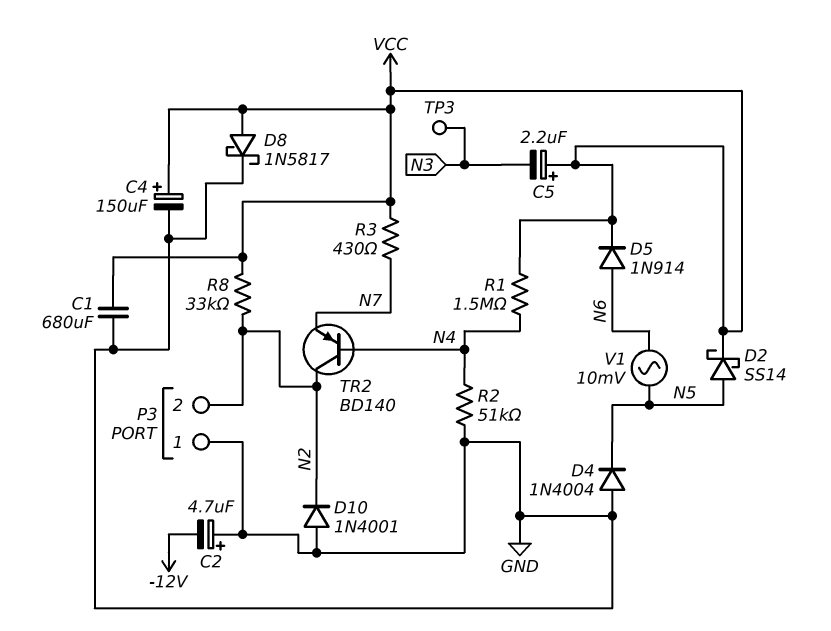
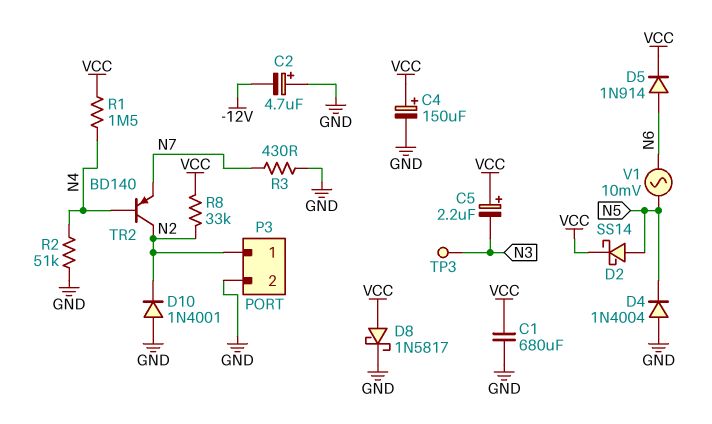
P3 pin 1: GND -> N2
P3 pin 2: N2 -> GND
R3: 430 (N7, VCC) -> 430 (GND, N7)

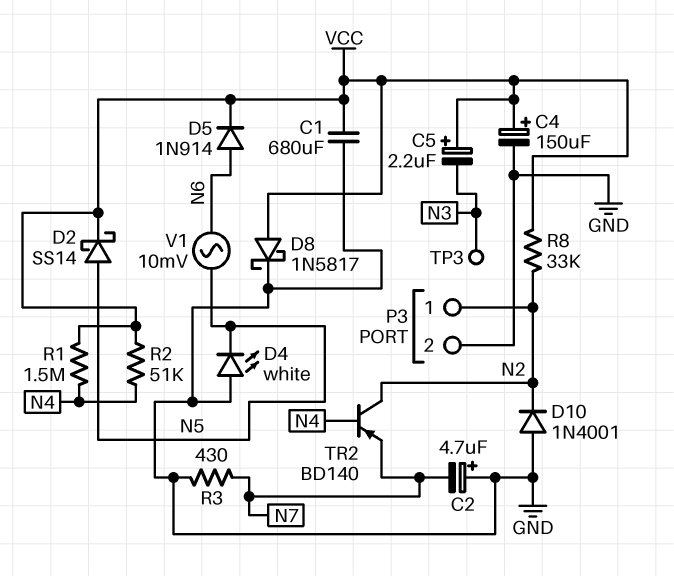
C2: 4.7uF (plus GND, minus -12V) -> 4.7uF (plus GND, minus N7)
D4: diode 1N4004 (A GND, K N5) -> LED white (A GND, K N5)
R2: 51k (GND, N4) -> 51k (N4, VCC)

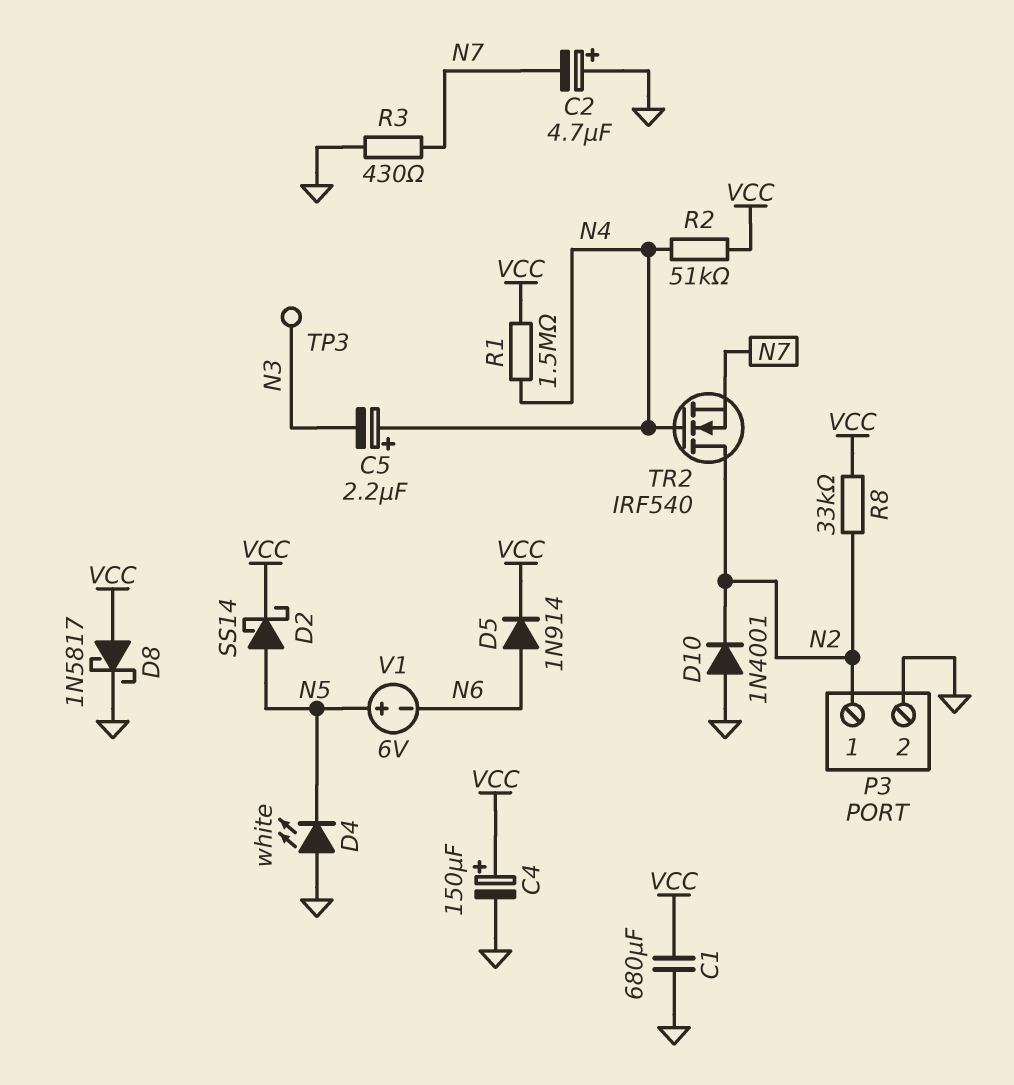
C5: 2.2uF (plus VCC, minus N3) -> 2.2uF (plus N4, minus N3)
TR2: PNP BD140 (B N4, C N2, E N7) -> NMOS IRF540 (G N4, D N2, S N7)
V1: AC 10mV (N5, N6) -> 6V (plus N5, minus N6)

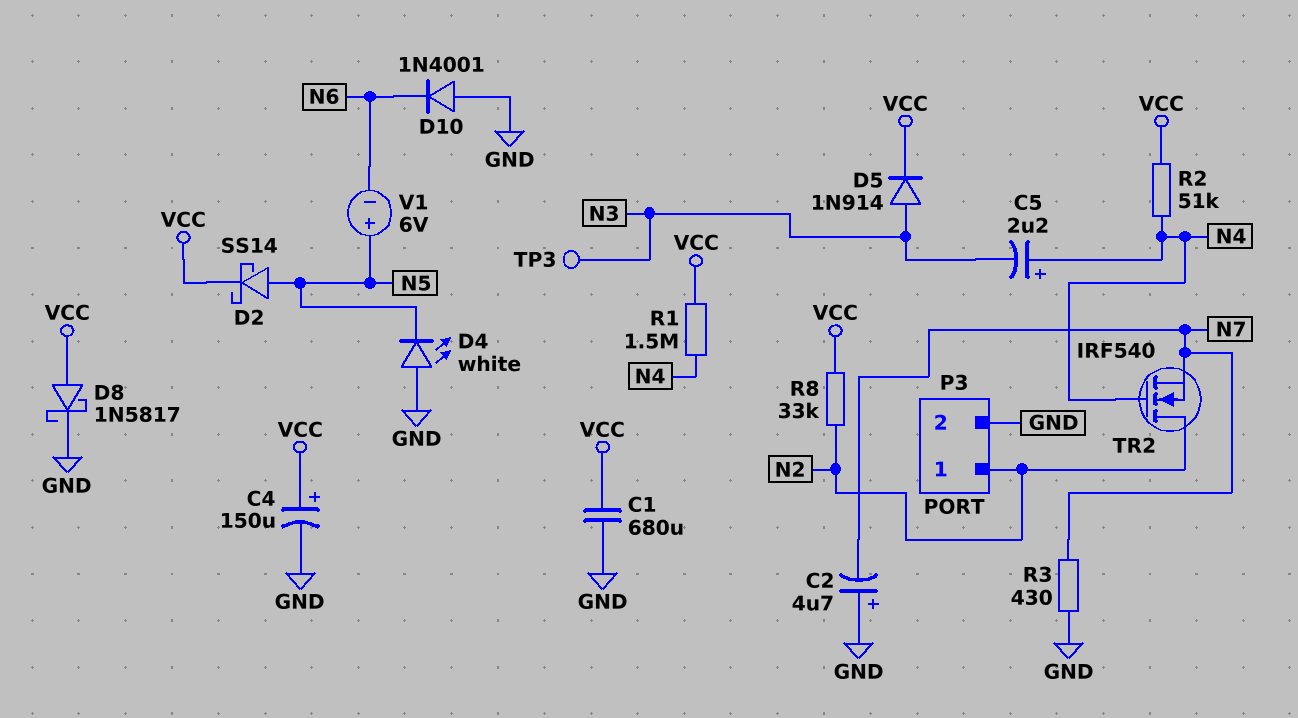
D5: diode 1N914 (A N6, K VCC) -> diode 1N914 (A N3, K VCC)
D10: diode 1N4001 (A GND, K N2) -> diode 1N4001 (A GND, K N6)

